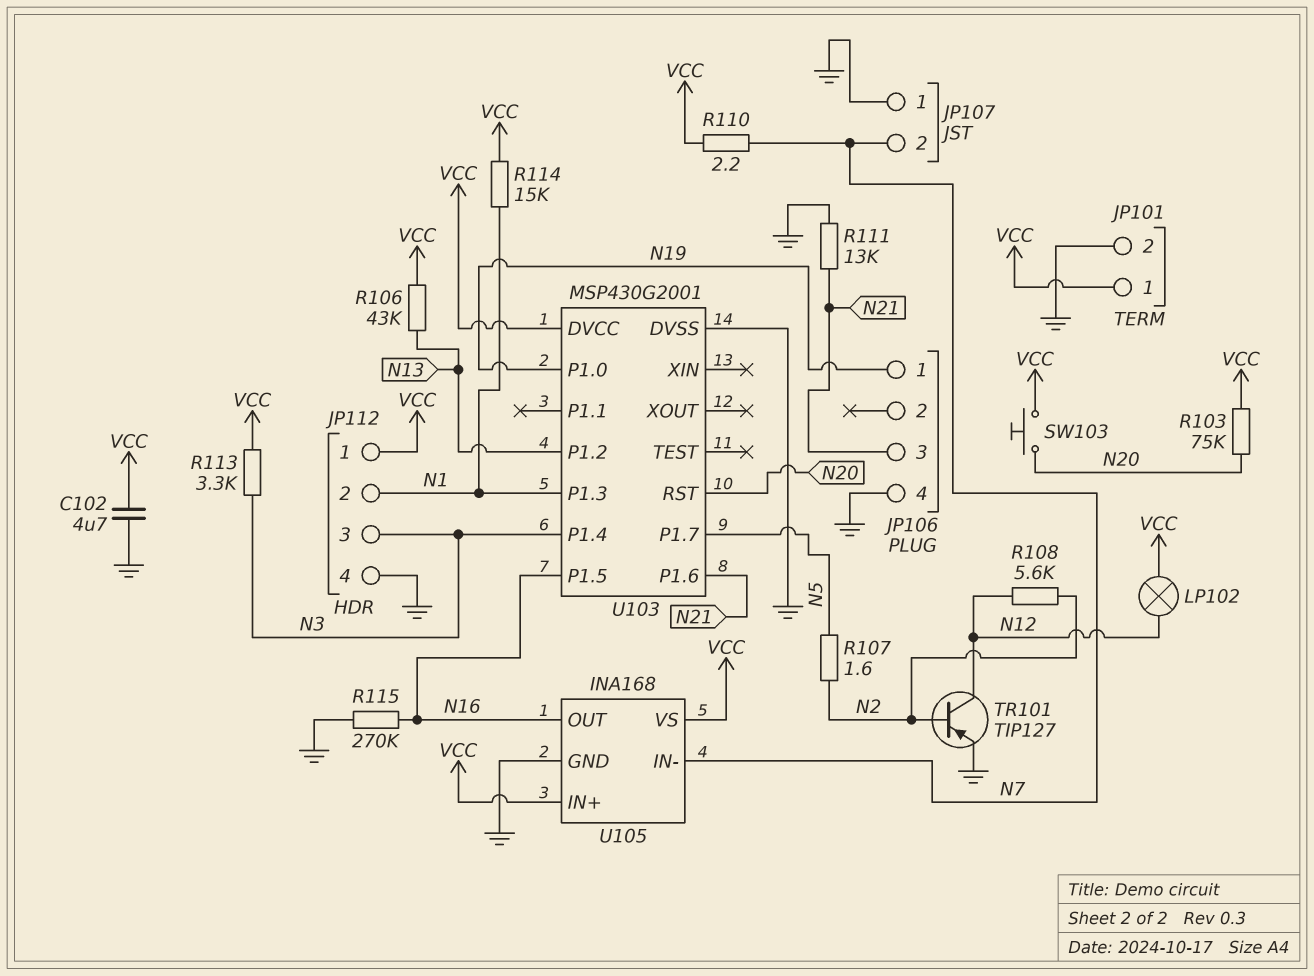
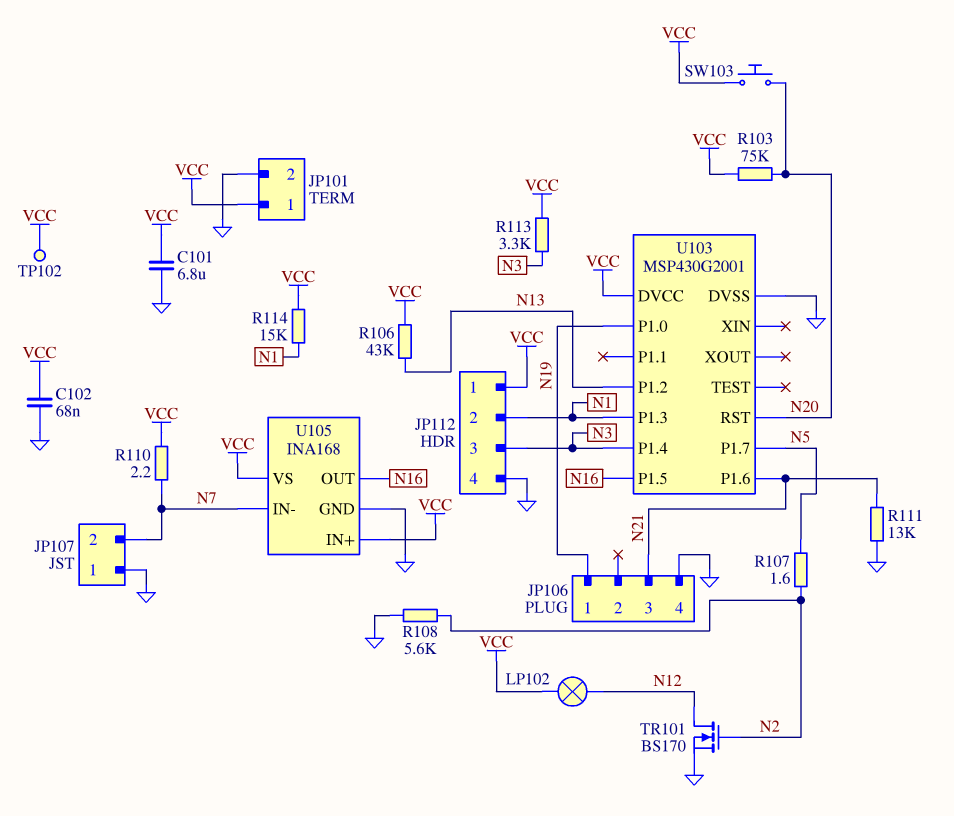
C101: none -> 6.8uF (GND, VCC)
C102: 4.7uF (GND, VCC) -> 68nF (GND, VCC)
R108: 5.6k (N2, N12) -> 5.6k (GND, N2)
R115: 270k (GND, N16) -> none
TP102: none -> test point (VCC)
TR101: PNP TIP127 (B N2, C N12, E GND) -> NMOS BS170 (G N2, D N12, S GND)

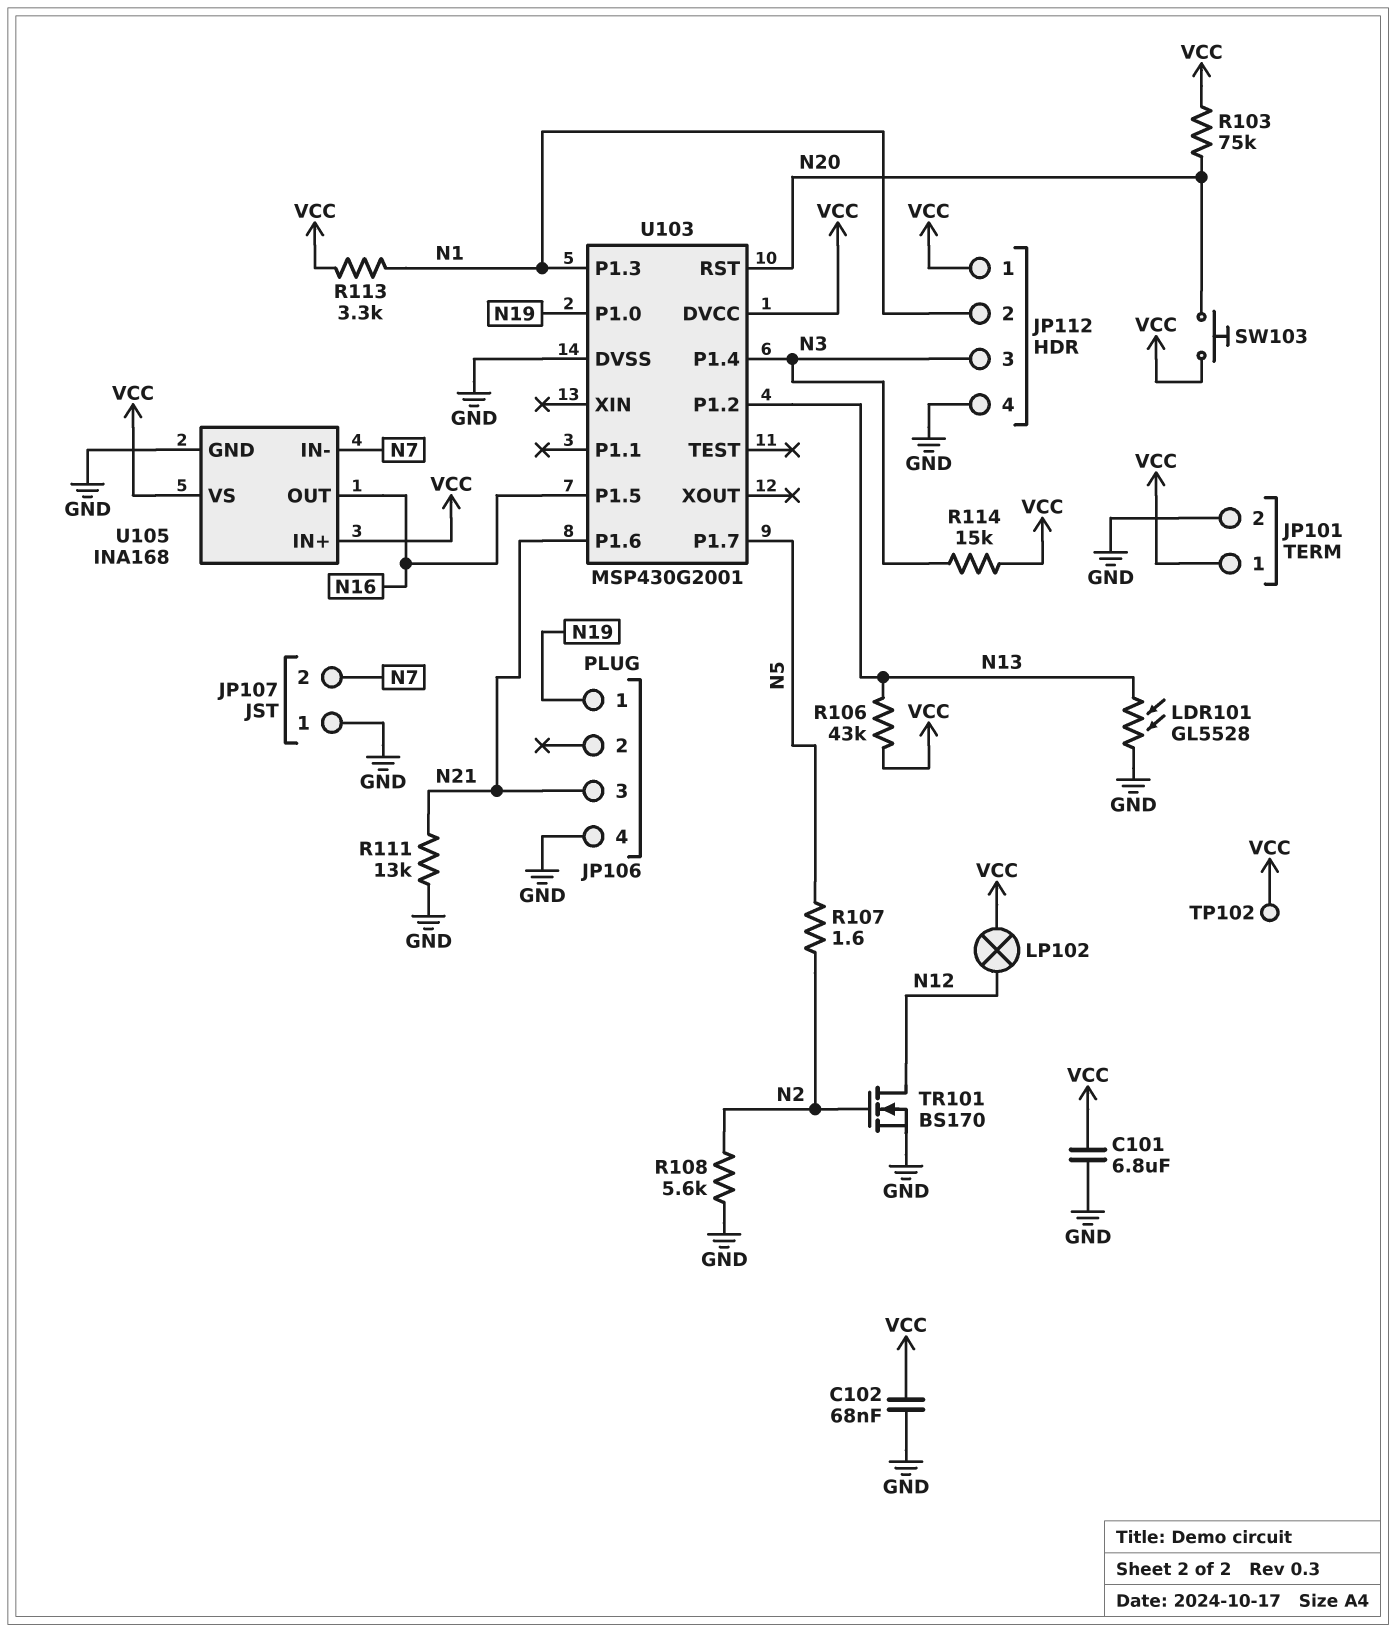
LDR101: none -> GL5528 (GND, N13)
R110: 2.2 (N7, VCC) -> none
R113: 3.3k (N3, VCC) -> 3.3k (N1, VCC)
R114: 15k (N1, VCC) -> 15k (N3, VCC)

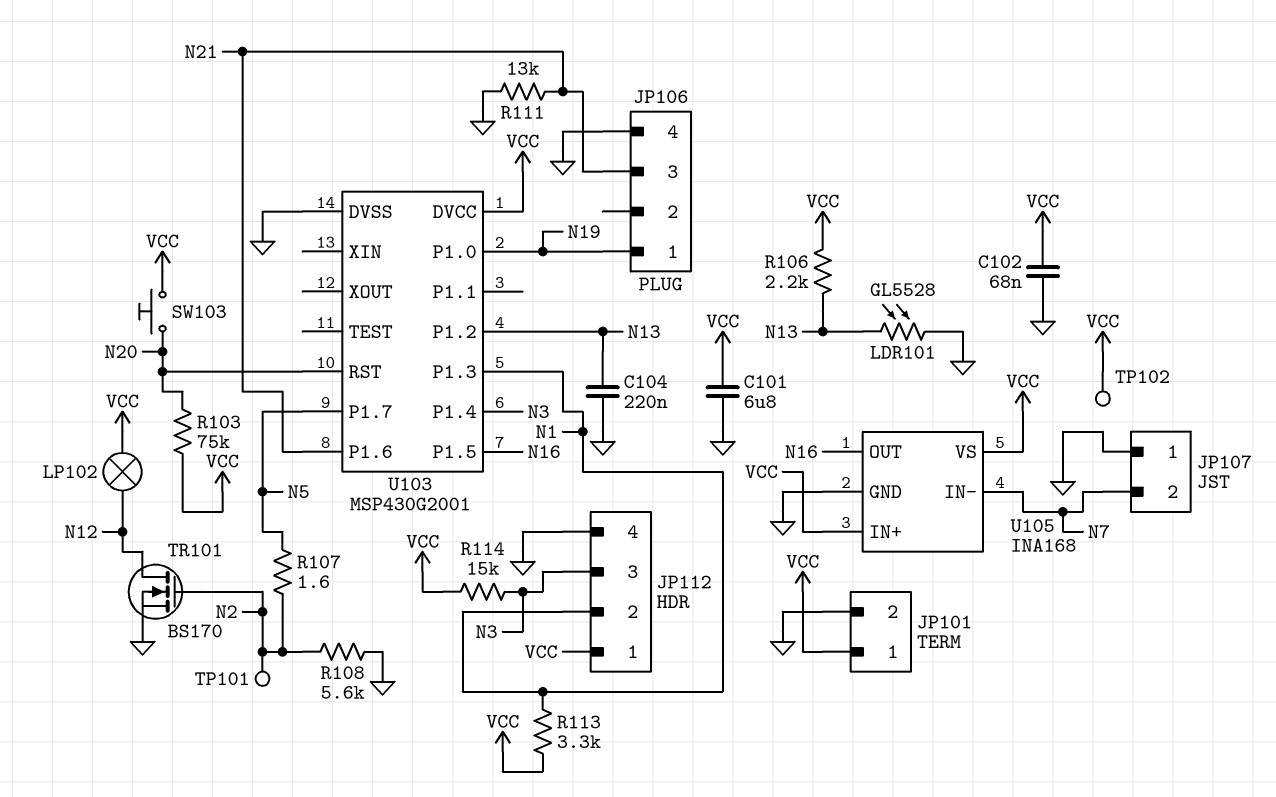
C104: none -> 220nF (GND, N13)
R106: 43k (N13, VCC) -> 2.2k (N13, VCC)
TP101: none -> test point (N2)

